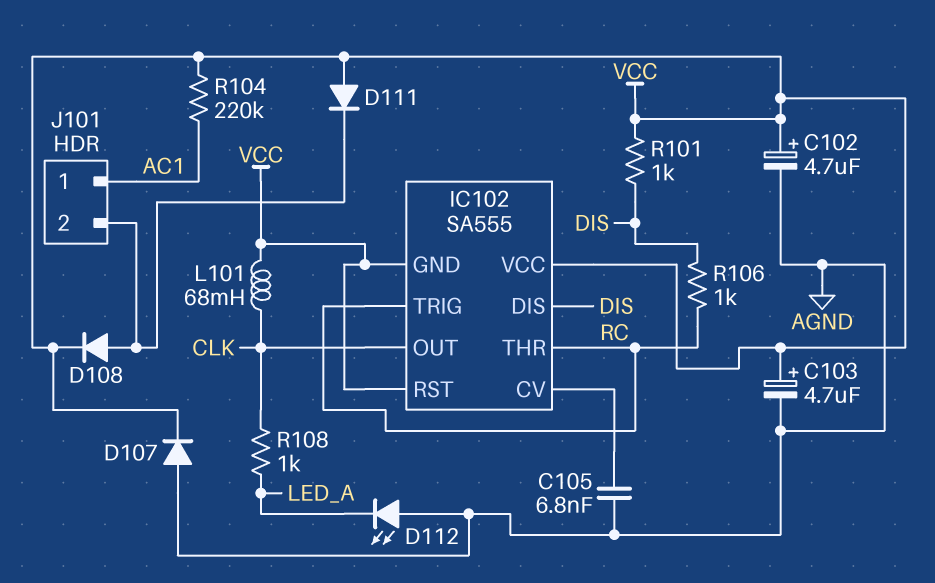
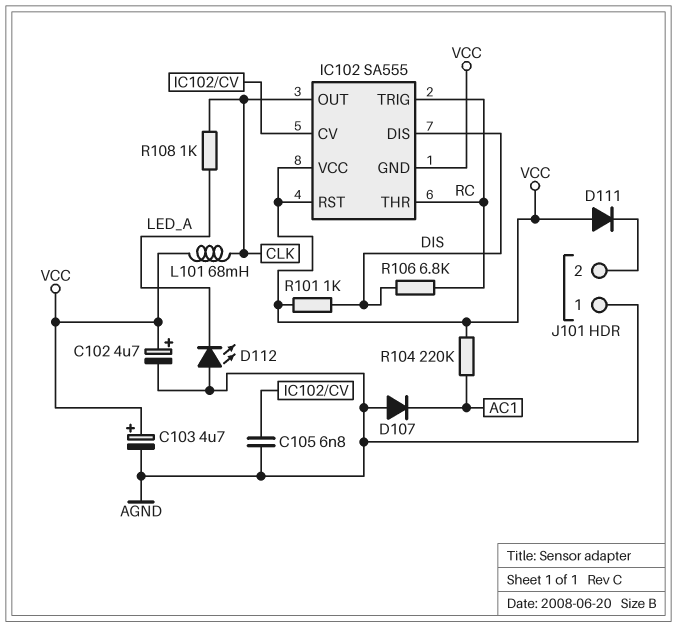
D107: diode (A AGND, K VCC) -> diode (A AGND, K AC1)
D108: diode (A J101/2, K VCC) -> none
J101 pin 1: AC1 -> AGND
R106: 1k (DIS, RC) -> 6.8k (DIS, RC)

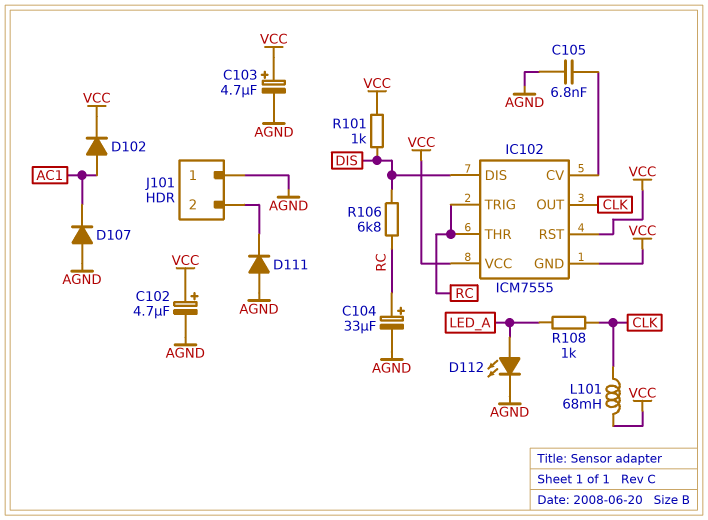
C104: none -> 33uF (plus RC, minus AGND)
D102: none -> diode (A AC1, K VCC)
D111: diode (A VCC, K J101/2) -> diode (A AGND, K J101/2)
D112: LED (A AGND, K LED_A) -> LED (A LED_A, K AGND)
IC102: SA555 -> ICM7555
R104: 220k (AC1, VCC) -> none

